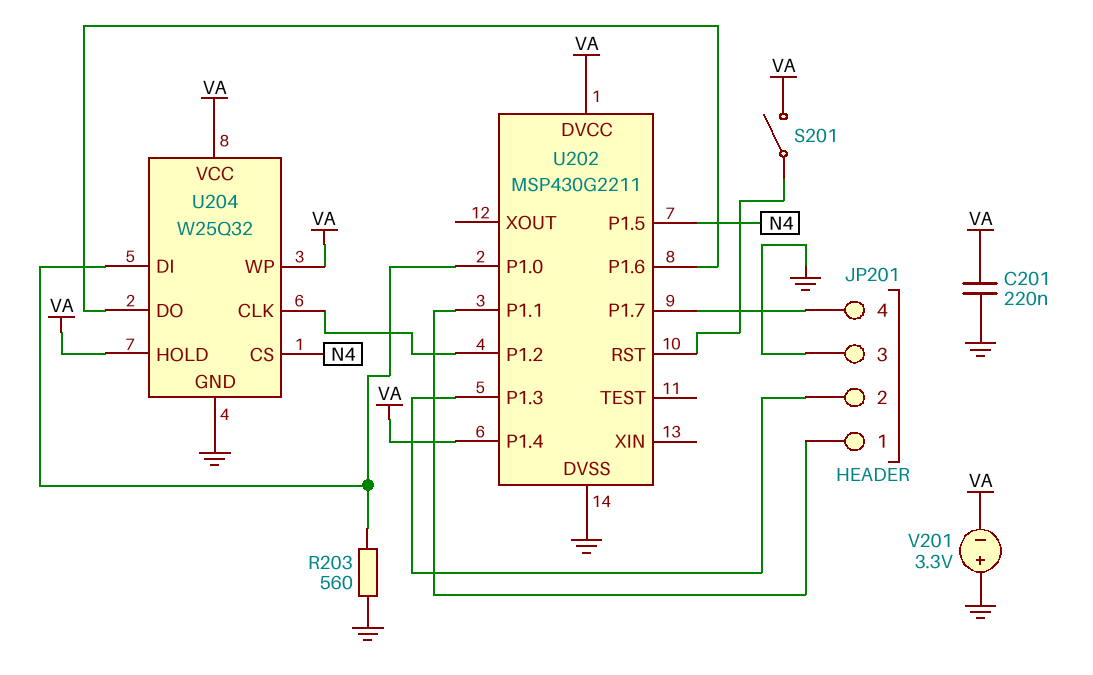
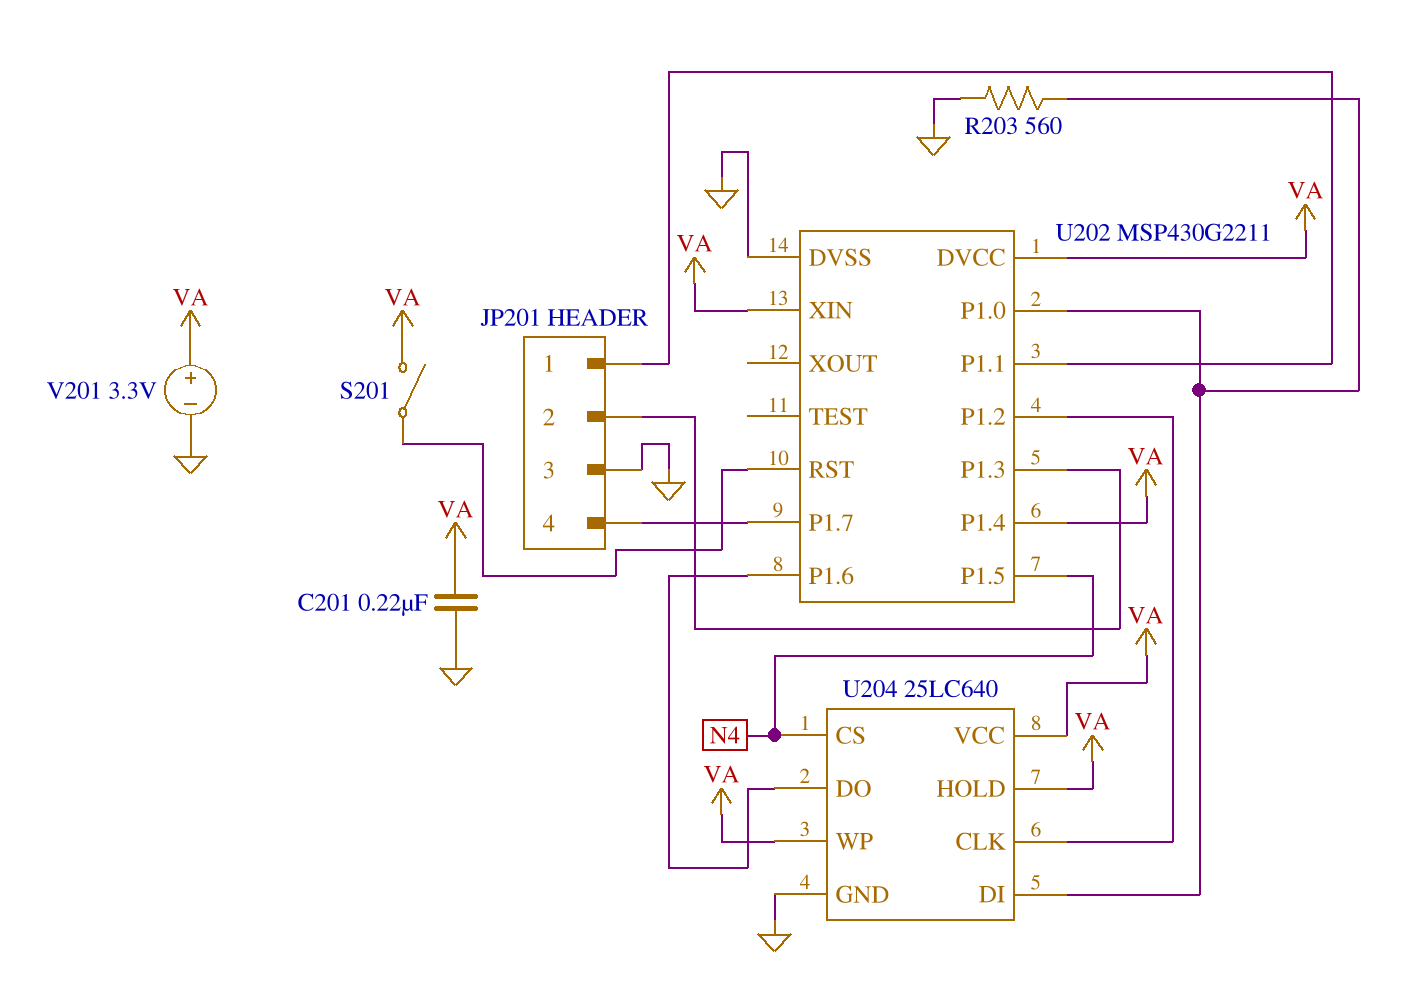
U202 pin XIN: none -> VA
U204: W25Q32 -> 25LC640
V201: 3.3V (plus GND, minus VA) -> 3.3V (plus VA, minus GND)

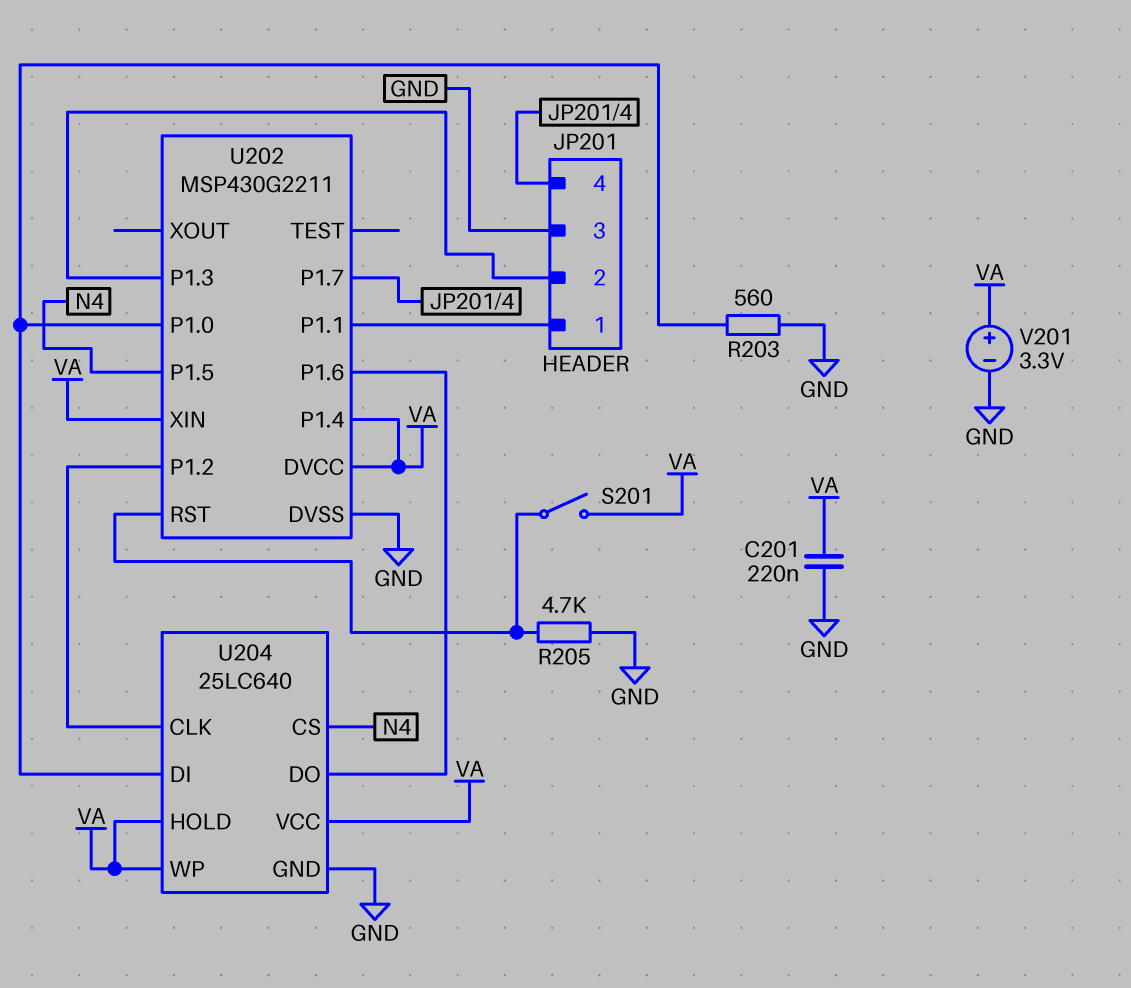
R205: none -> 4.7k (GND, U202/RST)

